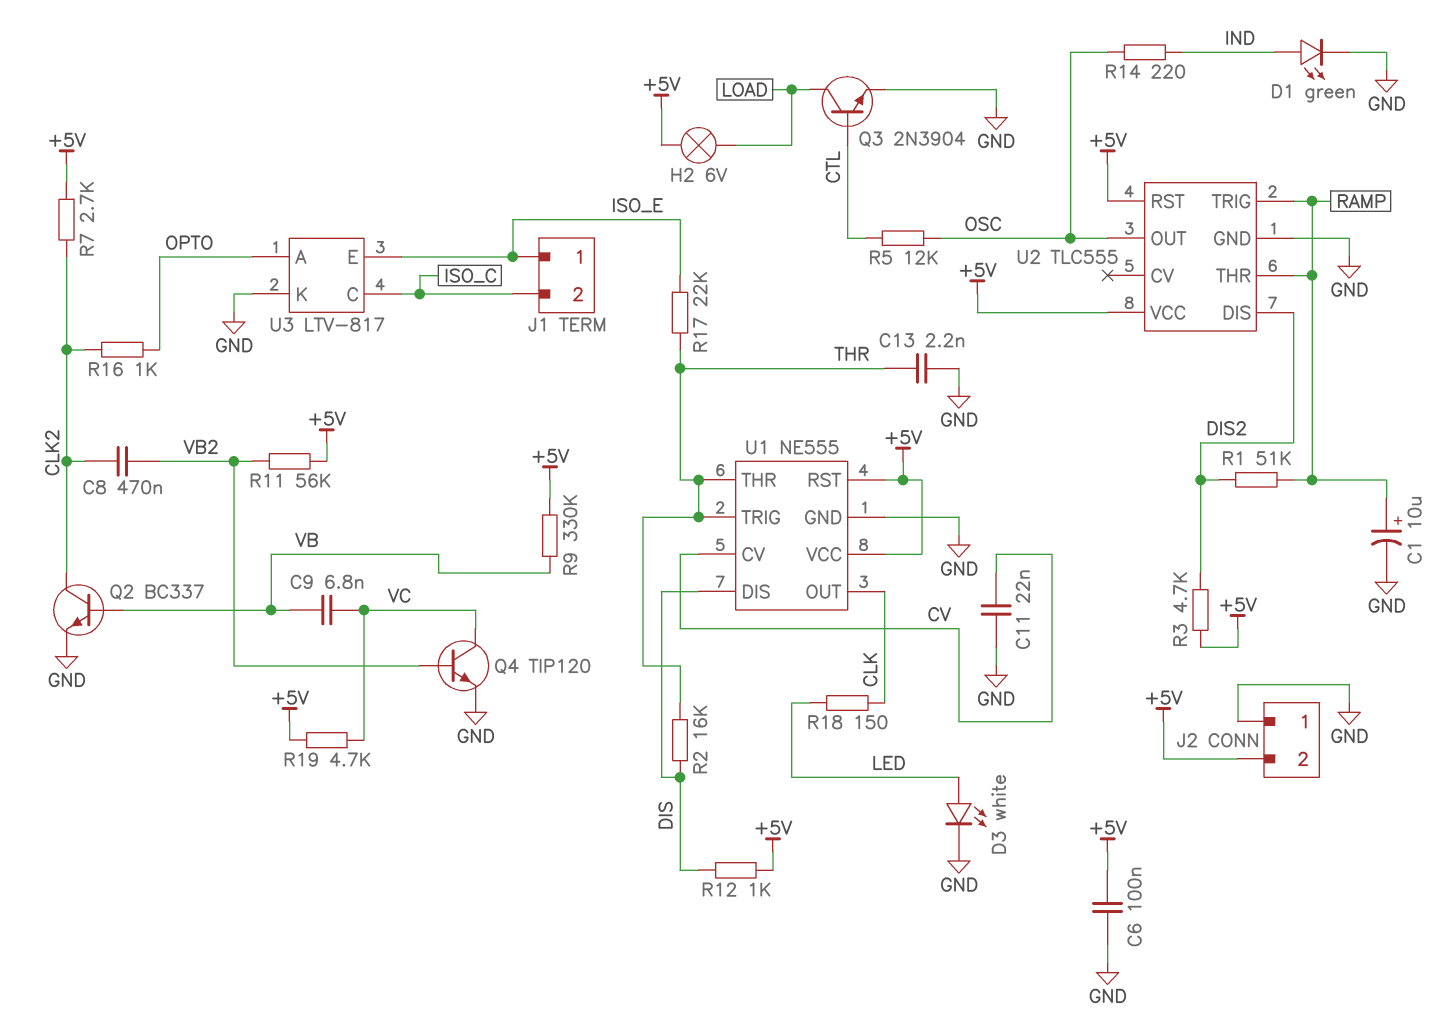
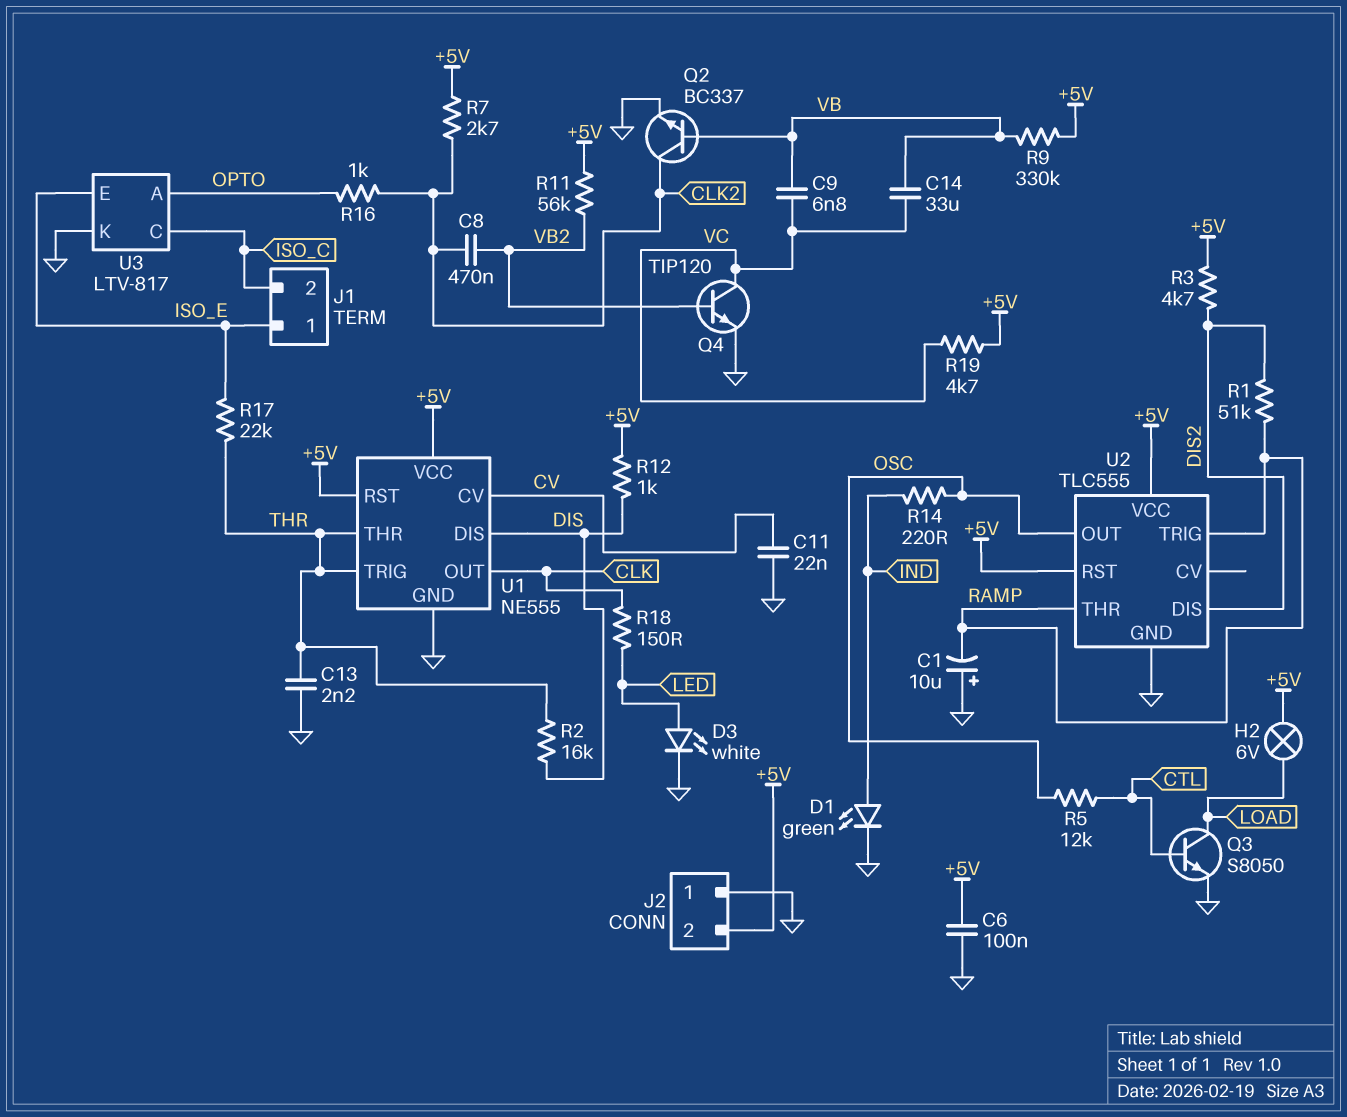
C1: 10uF (plus RAMP, minus GND) -> 10uF (plus GND, minus RAMP)
C14: none -> 33uF (VB, VC)
Q3: NPN 2N3904 (B CTL, C LOAD, E GND) -> NPN S8050 (B CTL, C LOAD, E GND)

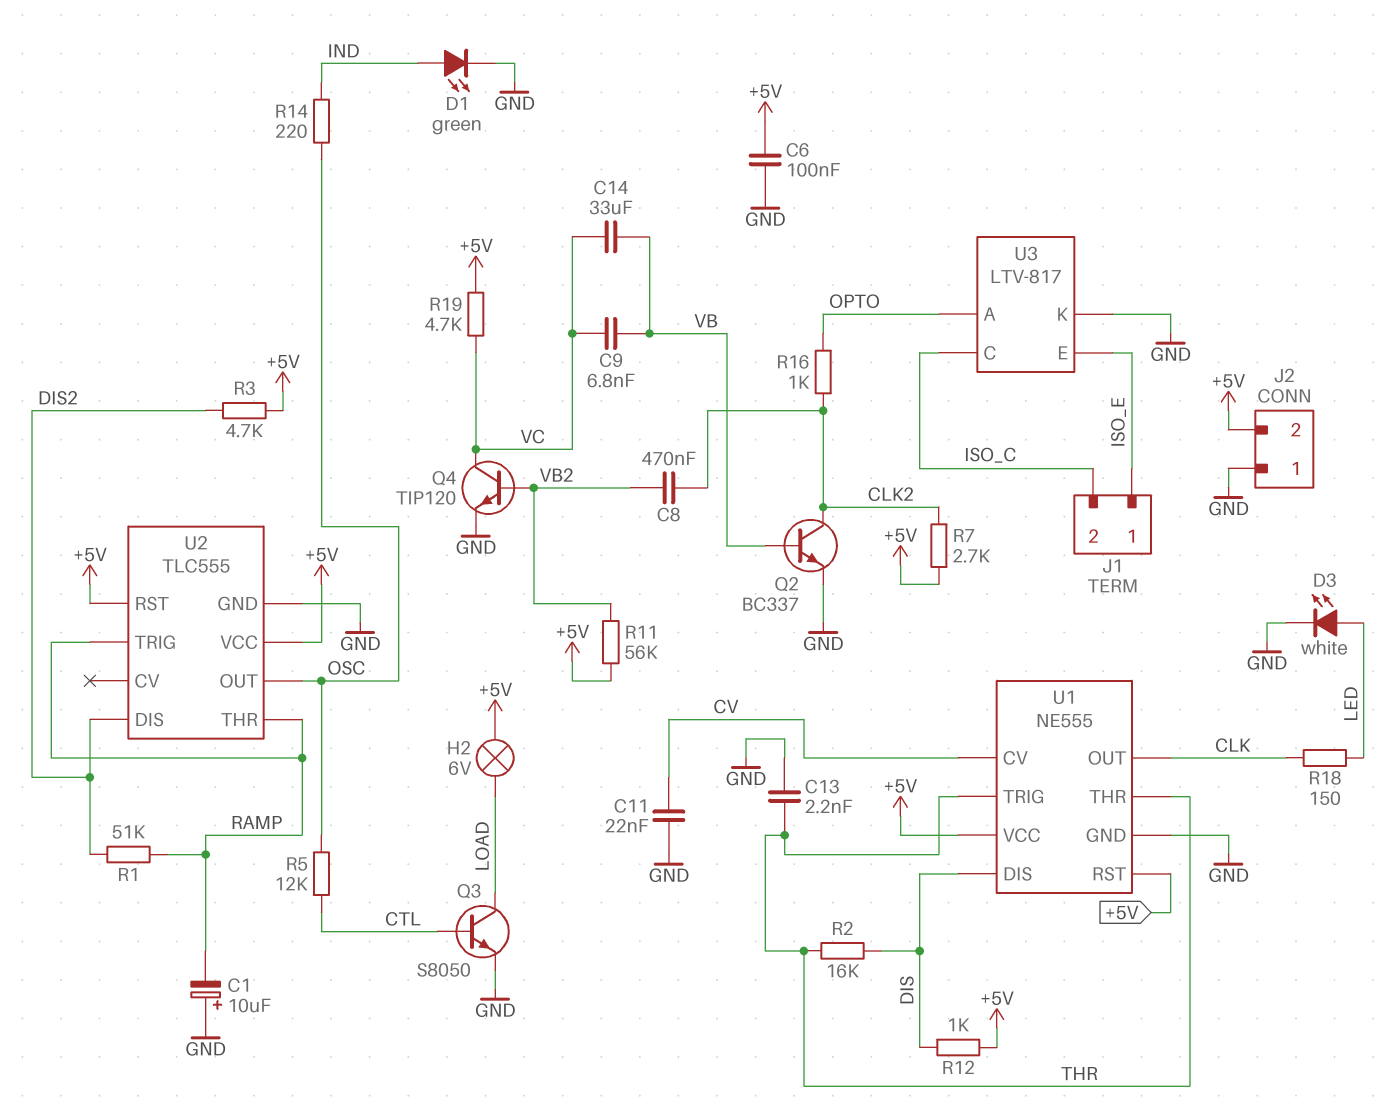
R9: 330k (+5V, VB) -> none
R17: 22k (ISO_E, THR) -> none

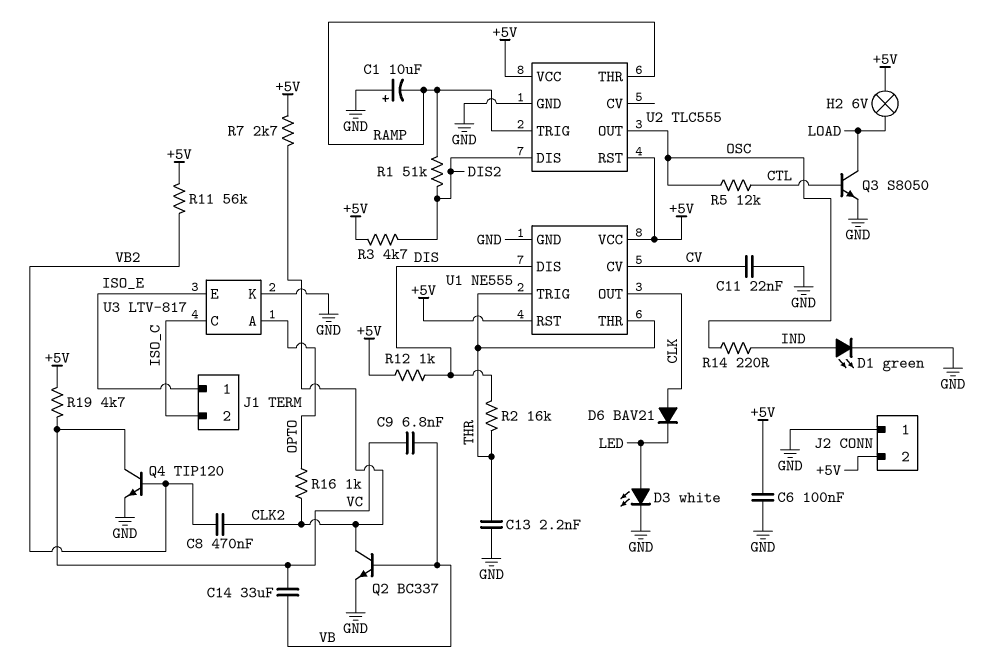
D6: none -> diode BAV21 (A CLK, K LED)
R18: 150 (CLK, LED) -> none

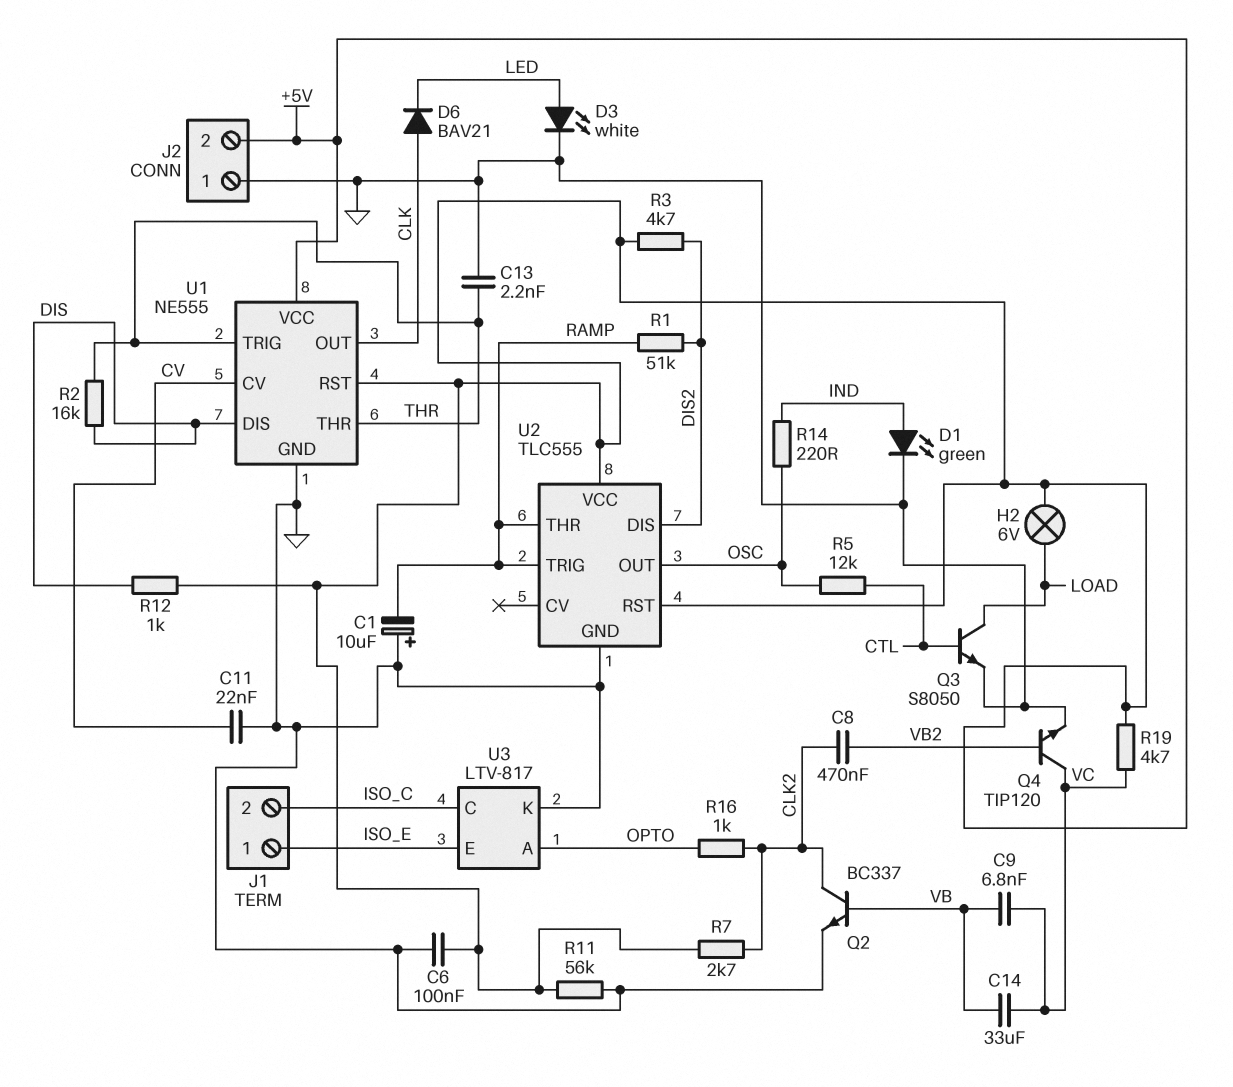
R11: 56k (+5V, VB2) -> 56k (+5V, GND)

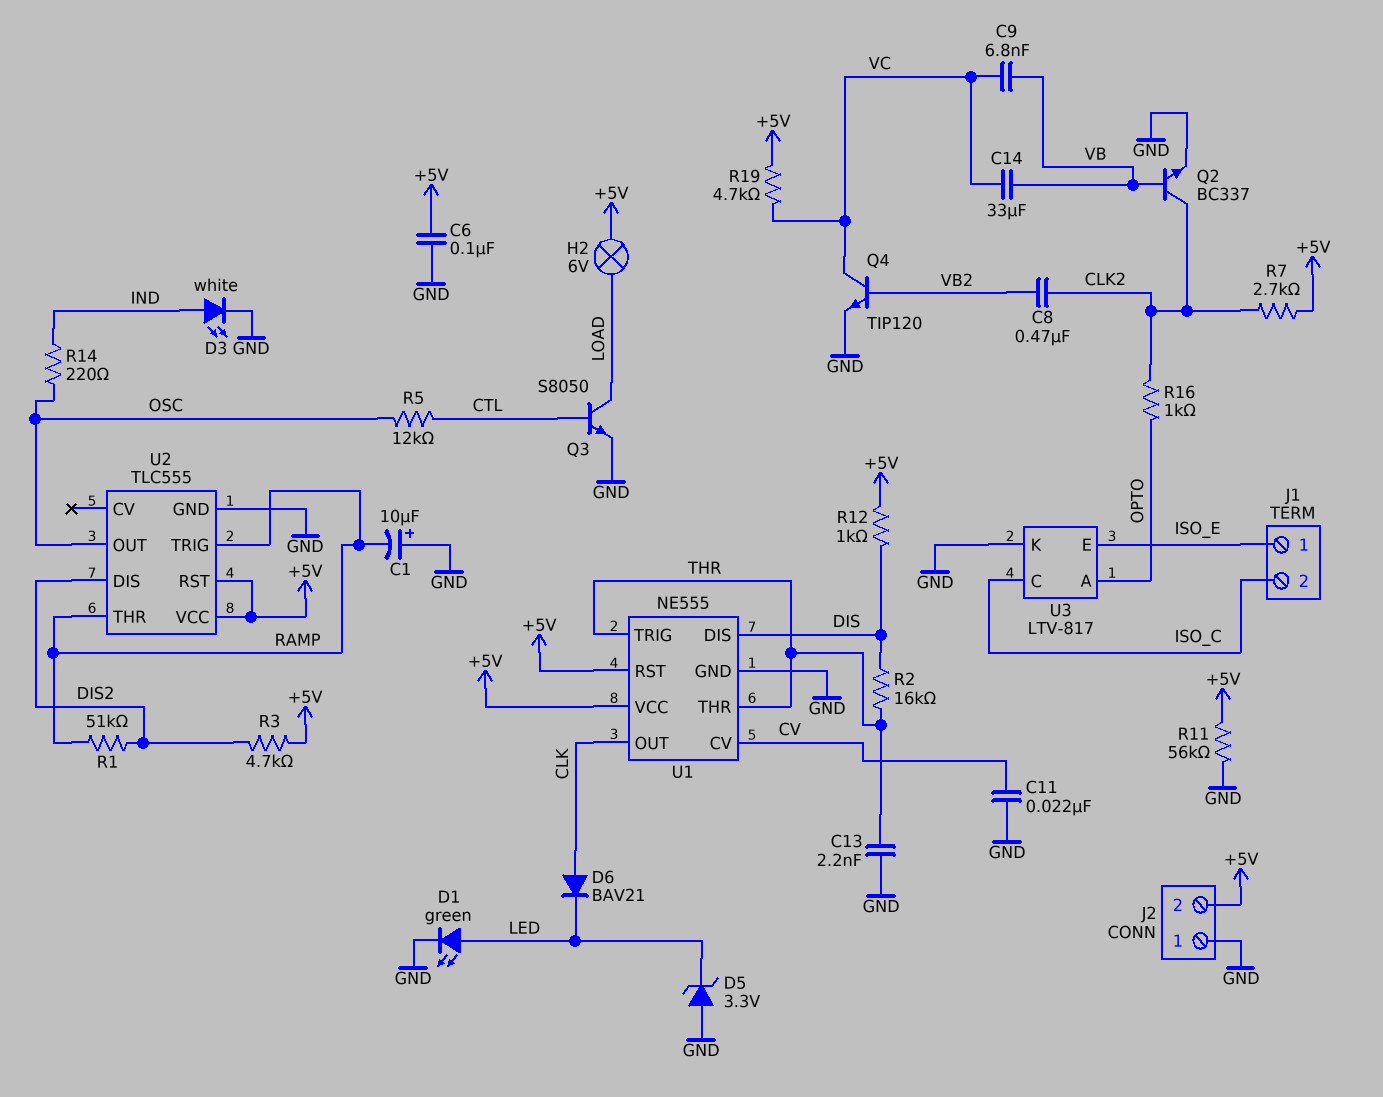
D1: LED green (A IND, K GND) -> LED green (A LED, K GND)
D3: LED white (A LED, K GND) -> LED white (A IND, K GND)
D5: none -> zener 3.3V (A GND, K LED)

